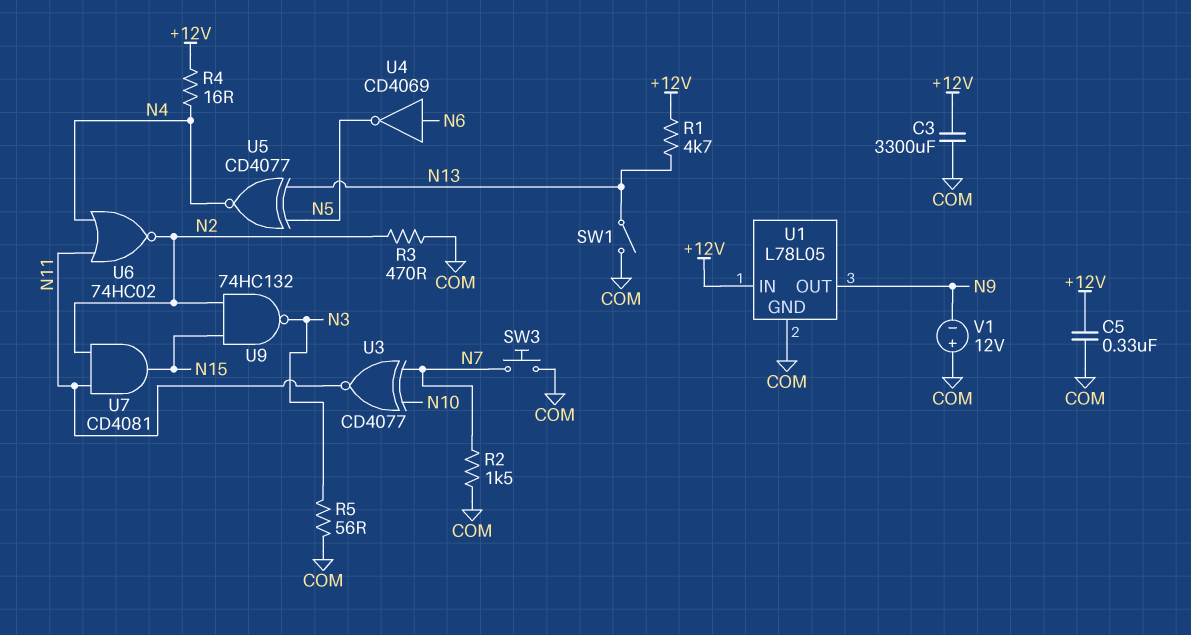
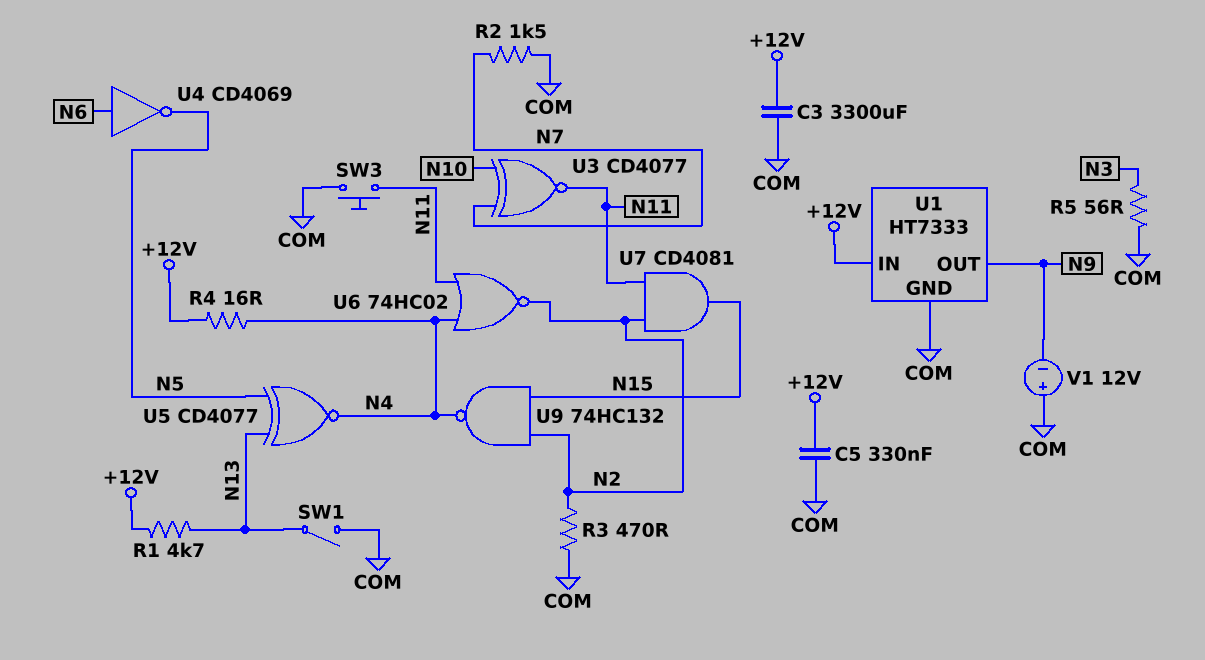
SW3: button (COM, N7) -> button (COM, N11)
U1: L78L05 -> HT7333
U9: NAND 74HC132 (in N2, in N15, out N3) -> NAND 74HC132 (in N2, in N15, out N4)

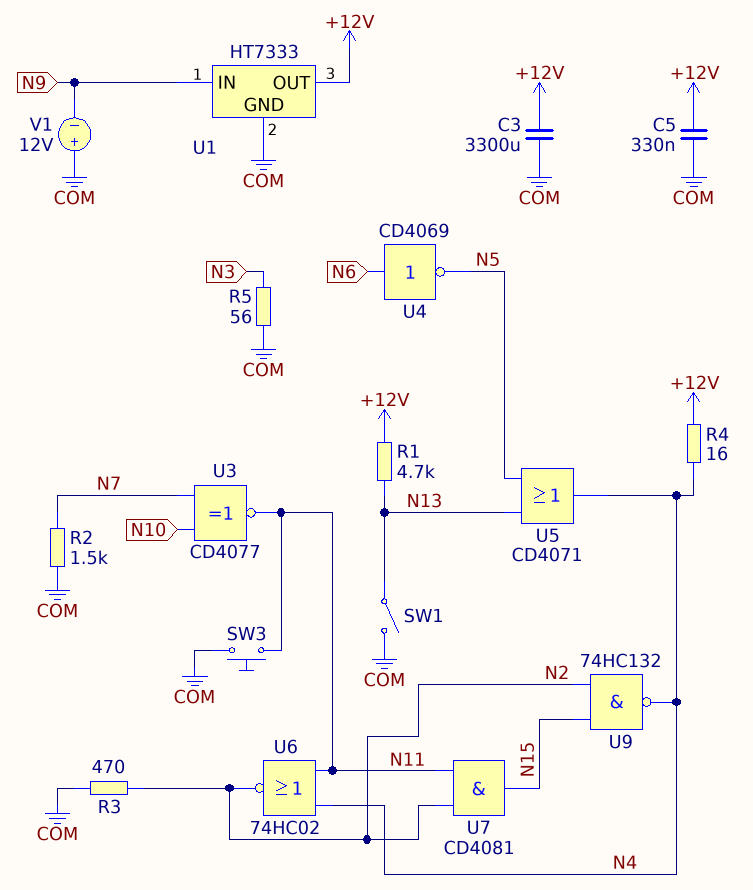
U1 pin IN: +12V -> N9
U1 pin OUT: N9 -> +12V
U5: XNOR CD4077 (in N5, in N13, out N4) -> OR CD4071 (in N5, in N13, out N4)

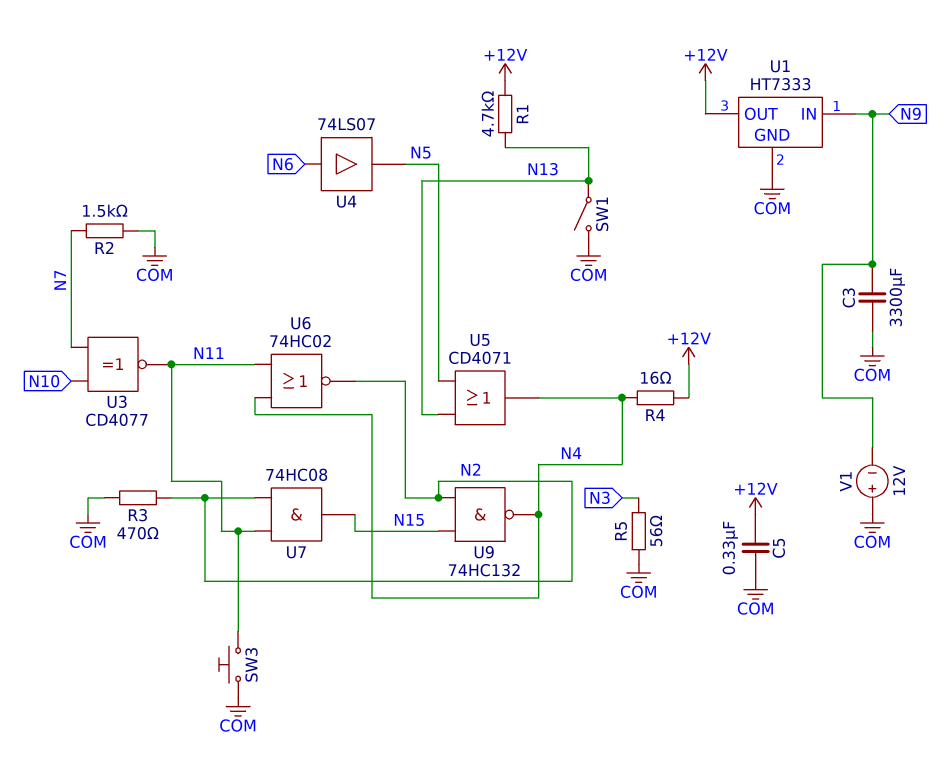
C3: 3300uF (+12V, COM) -> 3300uF (COM, N9)
U4: NOT CD4069 (in N6, out N5) -> buffer 74LS07 (in N6, out N5)
U7: AND CD4081 (in N2, in N11, out N15) -> AND 74HC08 (in N2, in N11, out N15)

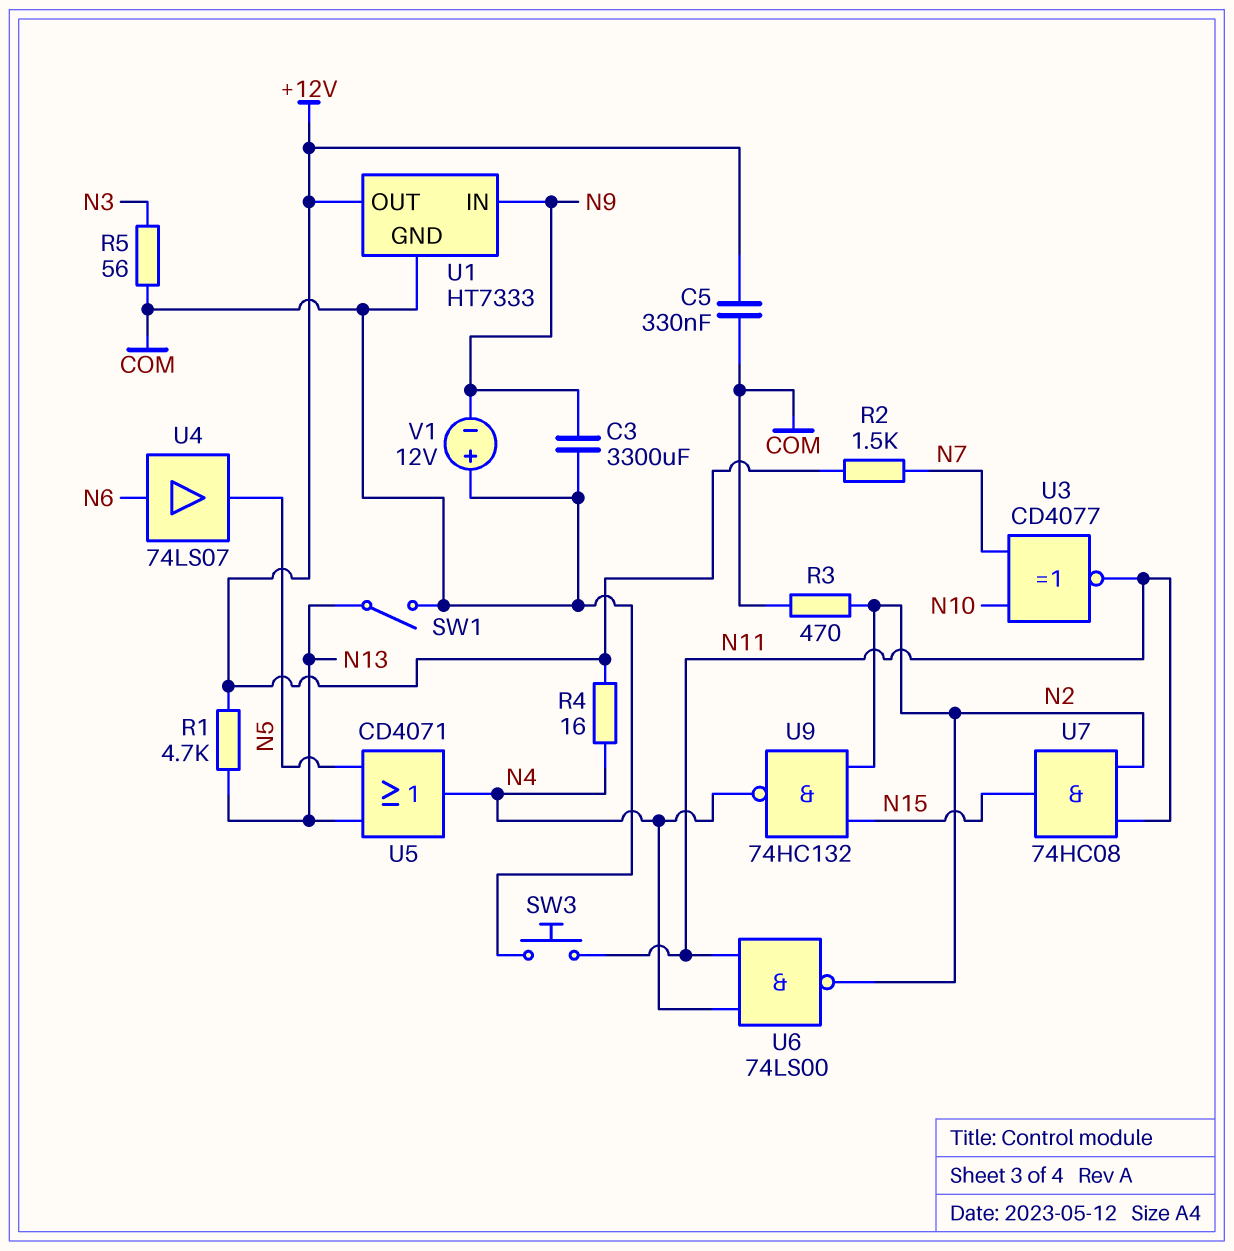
R2: 1.5k (COM, N7) -> 1.5k (+12V, N7)
U6: NOR 74HC02 (in N4, in N11, out N2) -> NAND 74LS00 (in N4, in N11, out N2)

